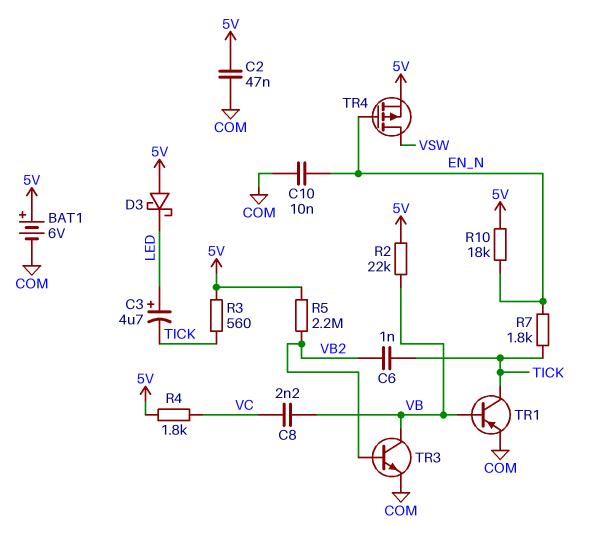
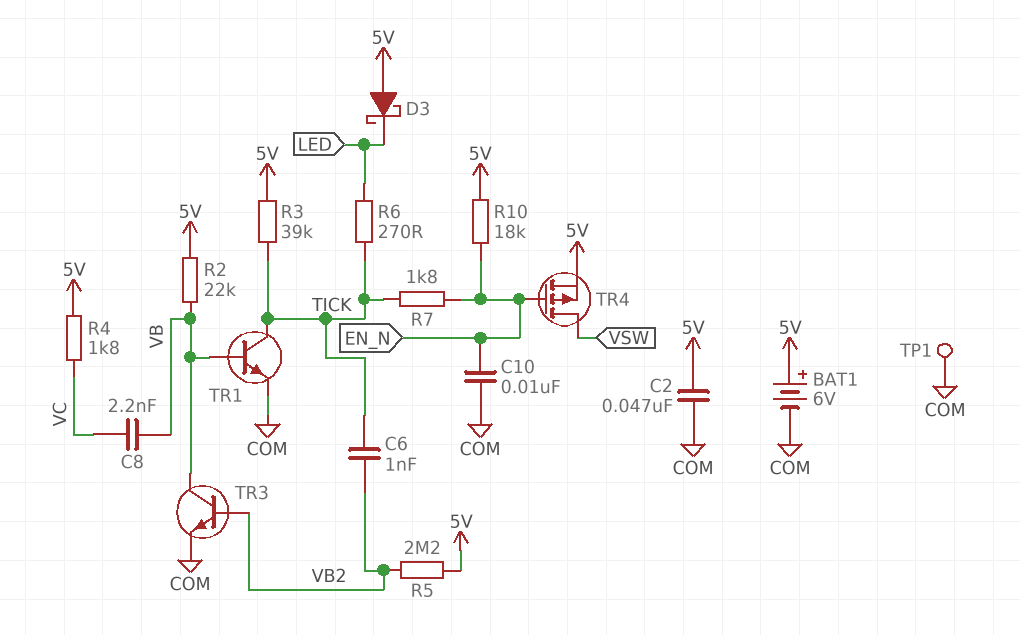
C3: 4.7uF (plus LED, minus TICK) -> none
R3: 560 (5V, TICK) -> 39k (5V, TICK)
R6: none -> 270 (LED, TICK)
TP1: none -> test point (COM)
TR1: PNP (B VB, C TICK, E COM) -> NPN (B VB, C TICK, E COM)

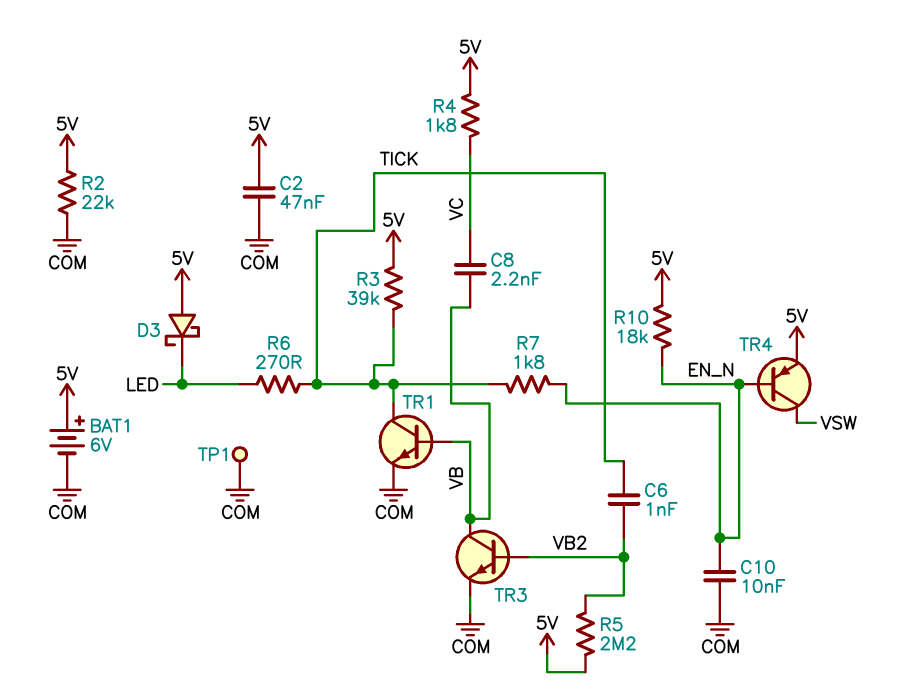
R2: 22k (5V, VB) -> 22k (5V, COM)
TR4: PMOS (G EN_N, D VSW, S 5V) -> PNP (B EN_N, C VSW, E 5V)

